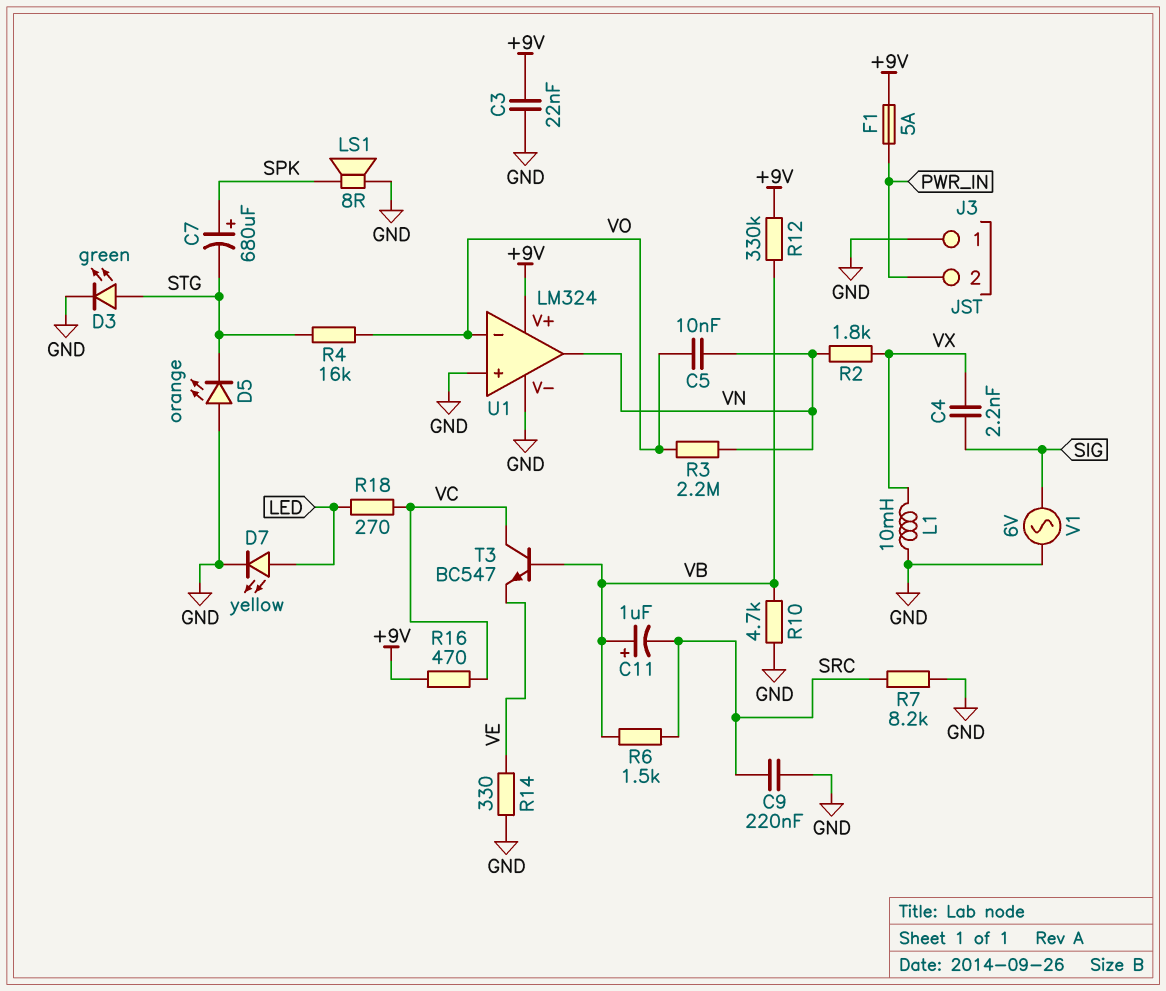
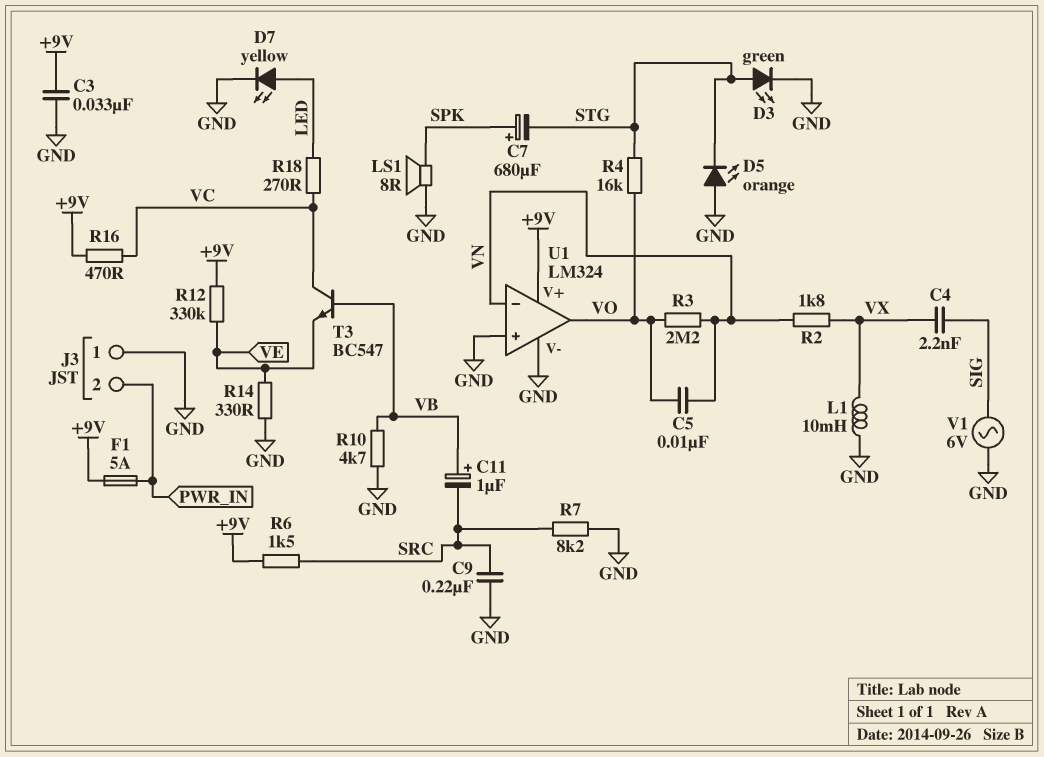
C3: 22nF (+9V, GND) -> 33nF (+9V, GND)
R6: 1.5k (SRC, VB) -> 1.5k (+9V, SRC)
R12: 330k (+9V, VB) -> 330k (+9V, VE)
U1 pin in-: VO -> VN
U1 pin out: VN -> VO

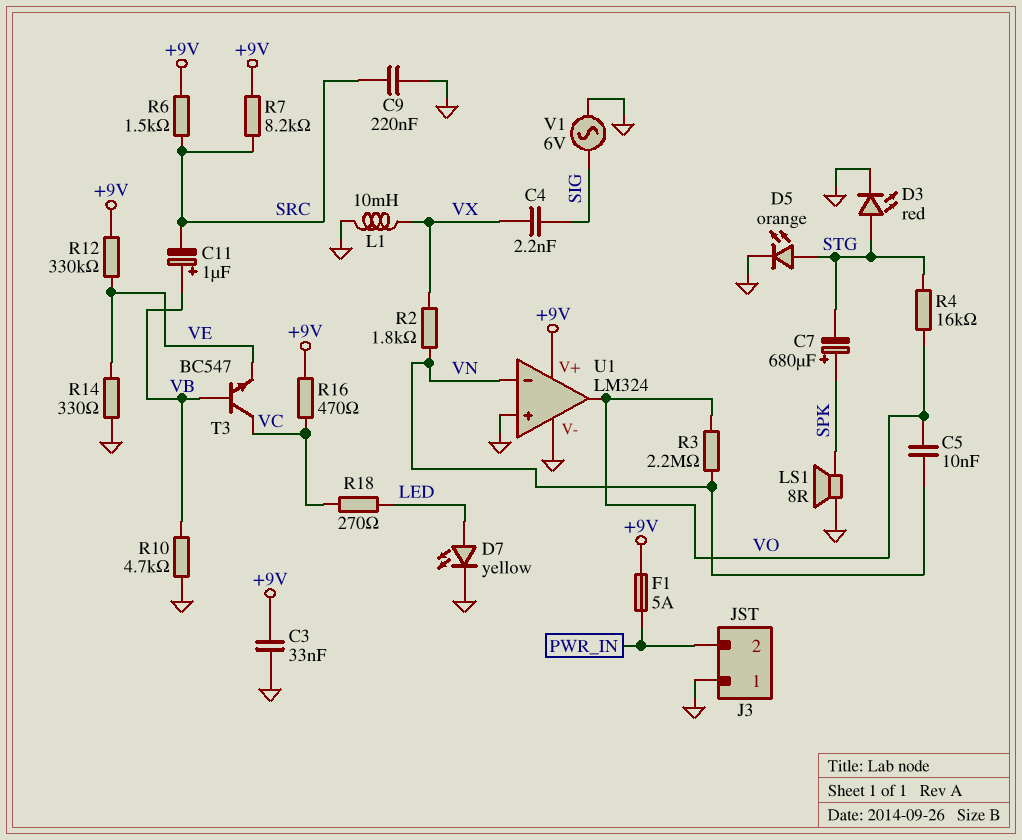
D3: LED green (A STG, K GND) -> LED red (A STG, K GND)
D5: LED orange (A GND, K STG) -> LED orange (A STG, K GND)
R7: 8.2k (GND, SRC) -> 8.2k (+9V, SRC)

